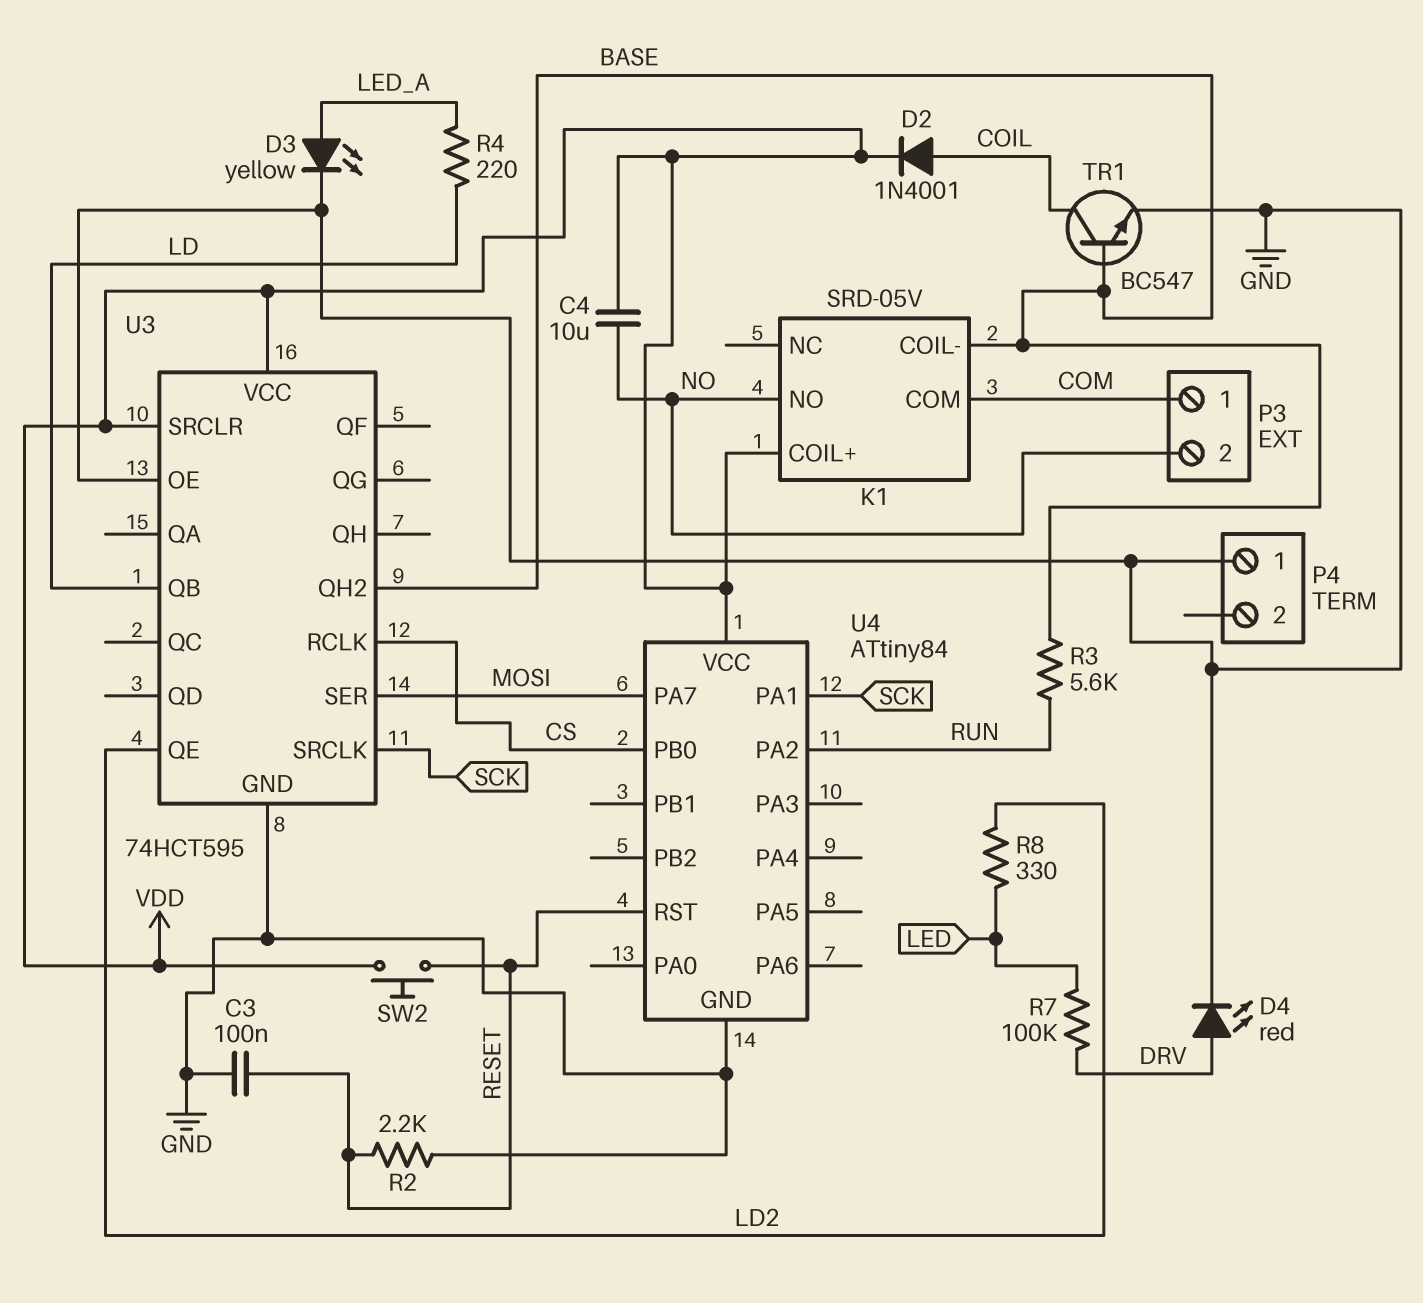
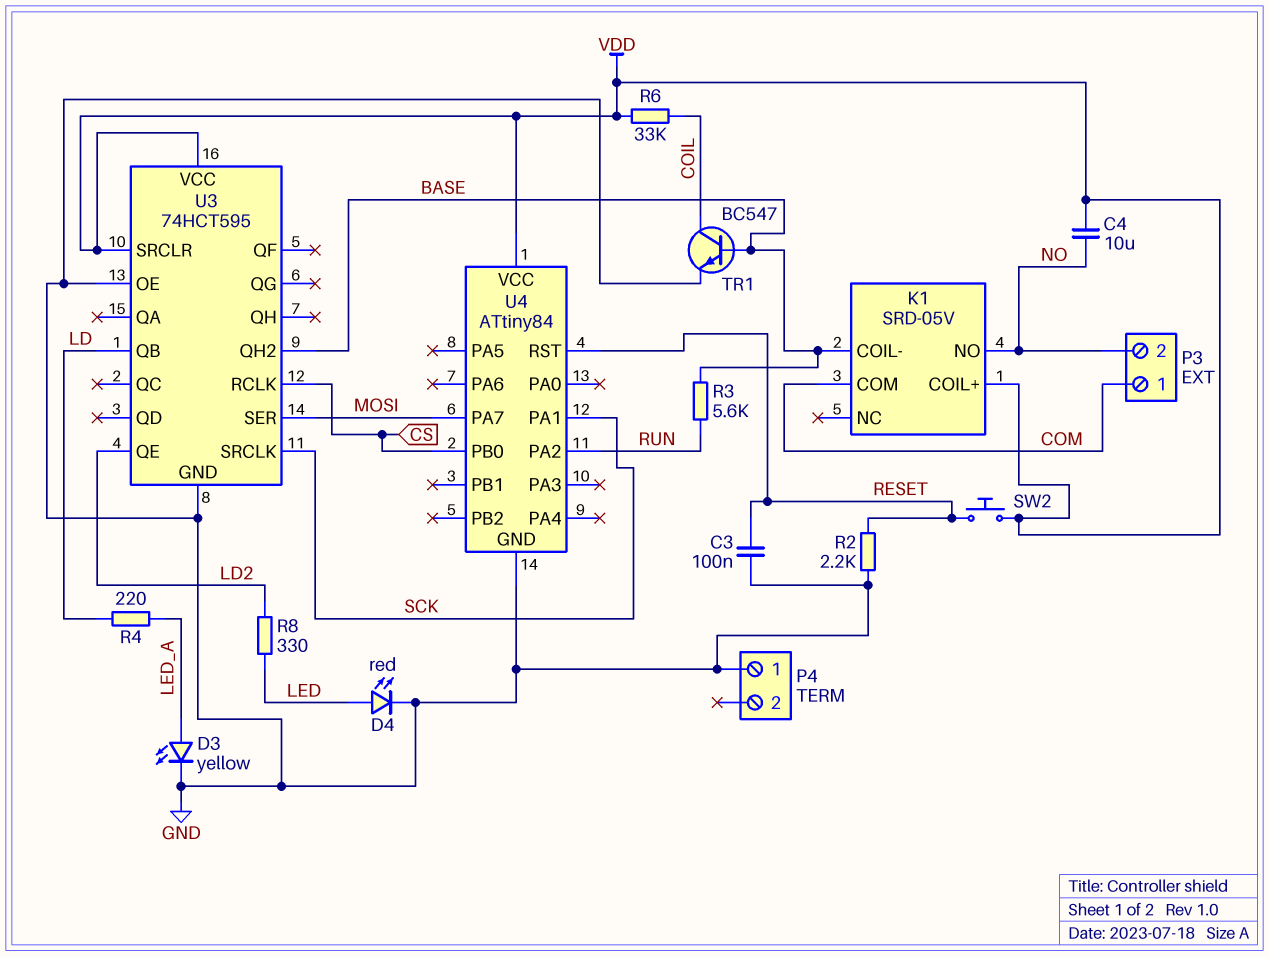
D2: diode 1N4001 (A COIL, K VDD) -> none
D4: LED red (A DRV, K GND) -> LED red (A LED, K GND)
R6: none -> 33k (COIL, VDD)
R7: 100k (DRV, LED) -> none

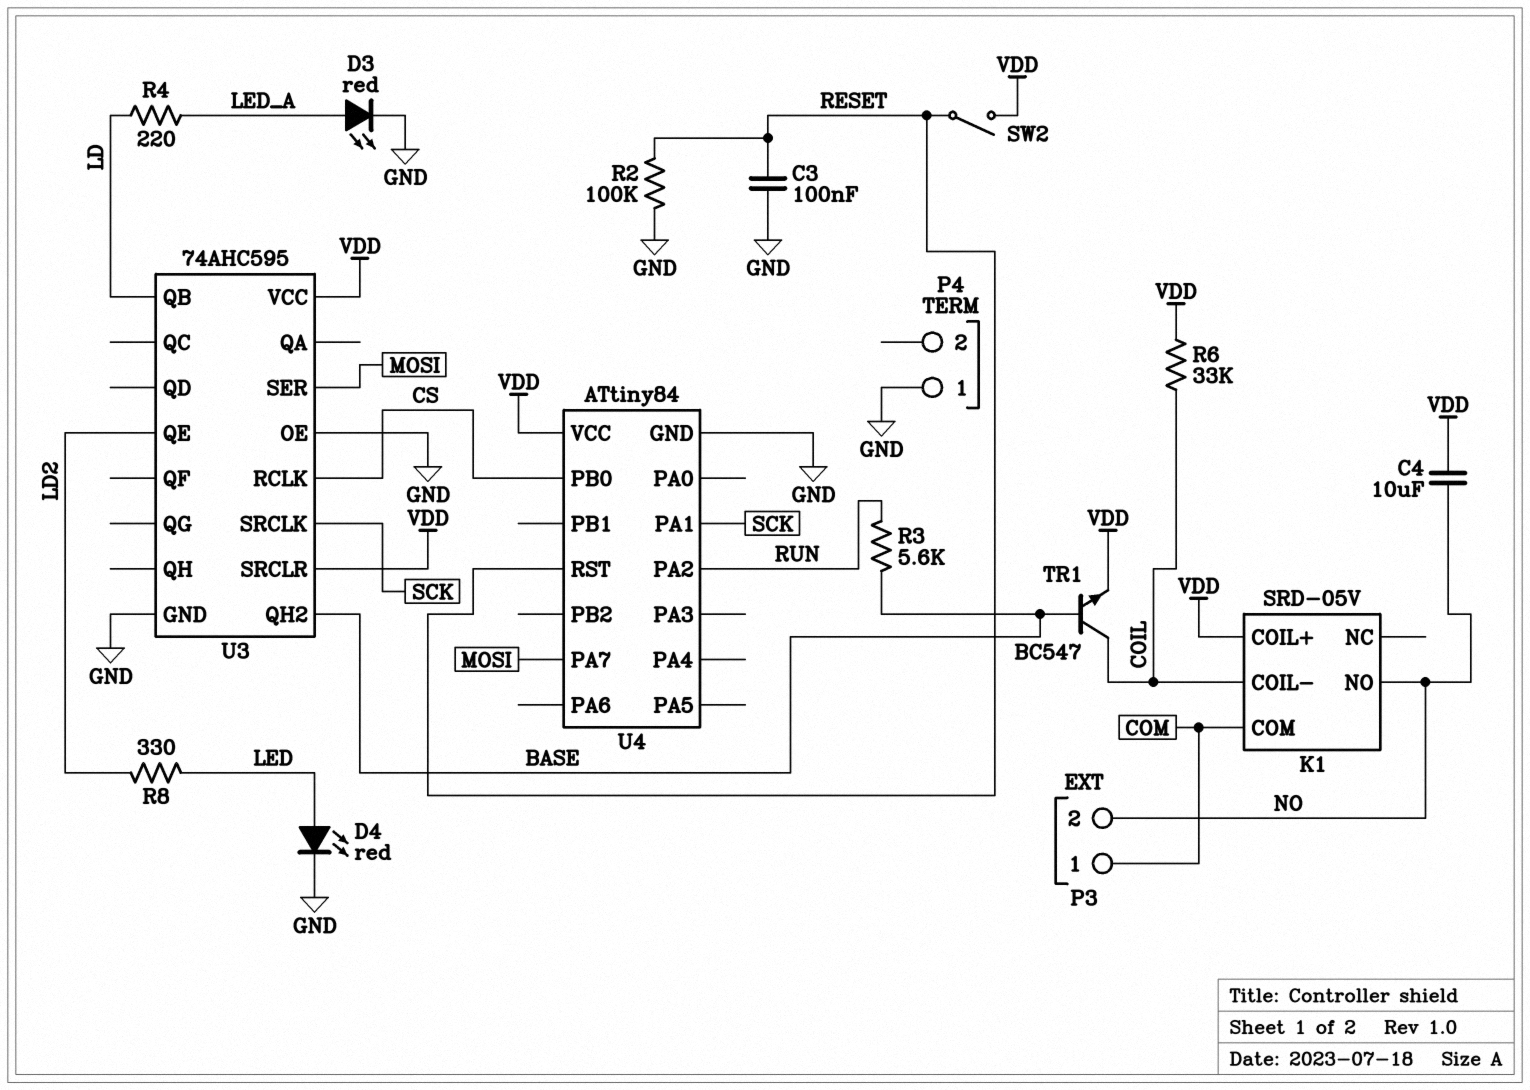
D3: LED yellow (A LED_A, K GND) -> LED red (A LED_A, K GND)
K1 pin COIL-: BASE -> COIL
R2: 2.2k (GND, RESET) -> 100k (GND, RESET)
SW2: button (RESET, VDD) -> switch (RESET, VDD)
TR1: NPN BC547 (B BASE, C COIL, E GND) -> NPN BC547 (B BASE, C COIL, E VDD)
U3: 74HCT595 -> 74AHC595

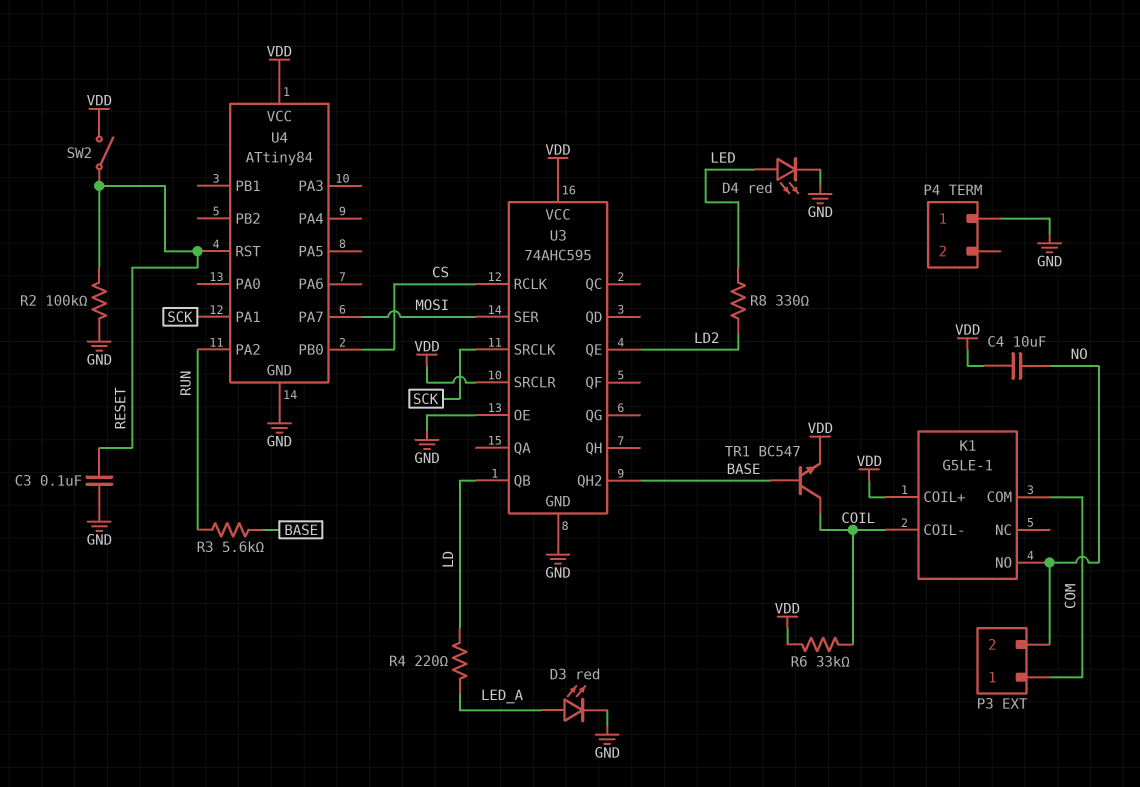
K1: SRD-05V -> G5LE-1

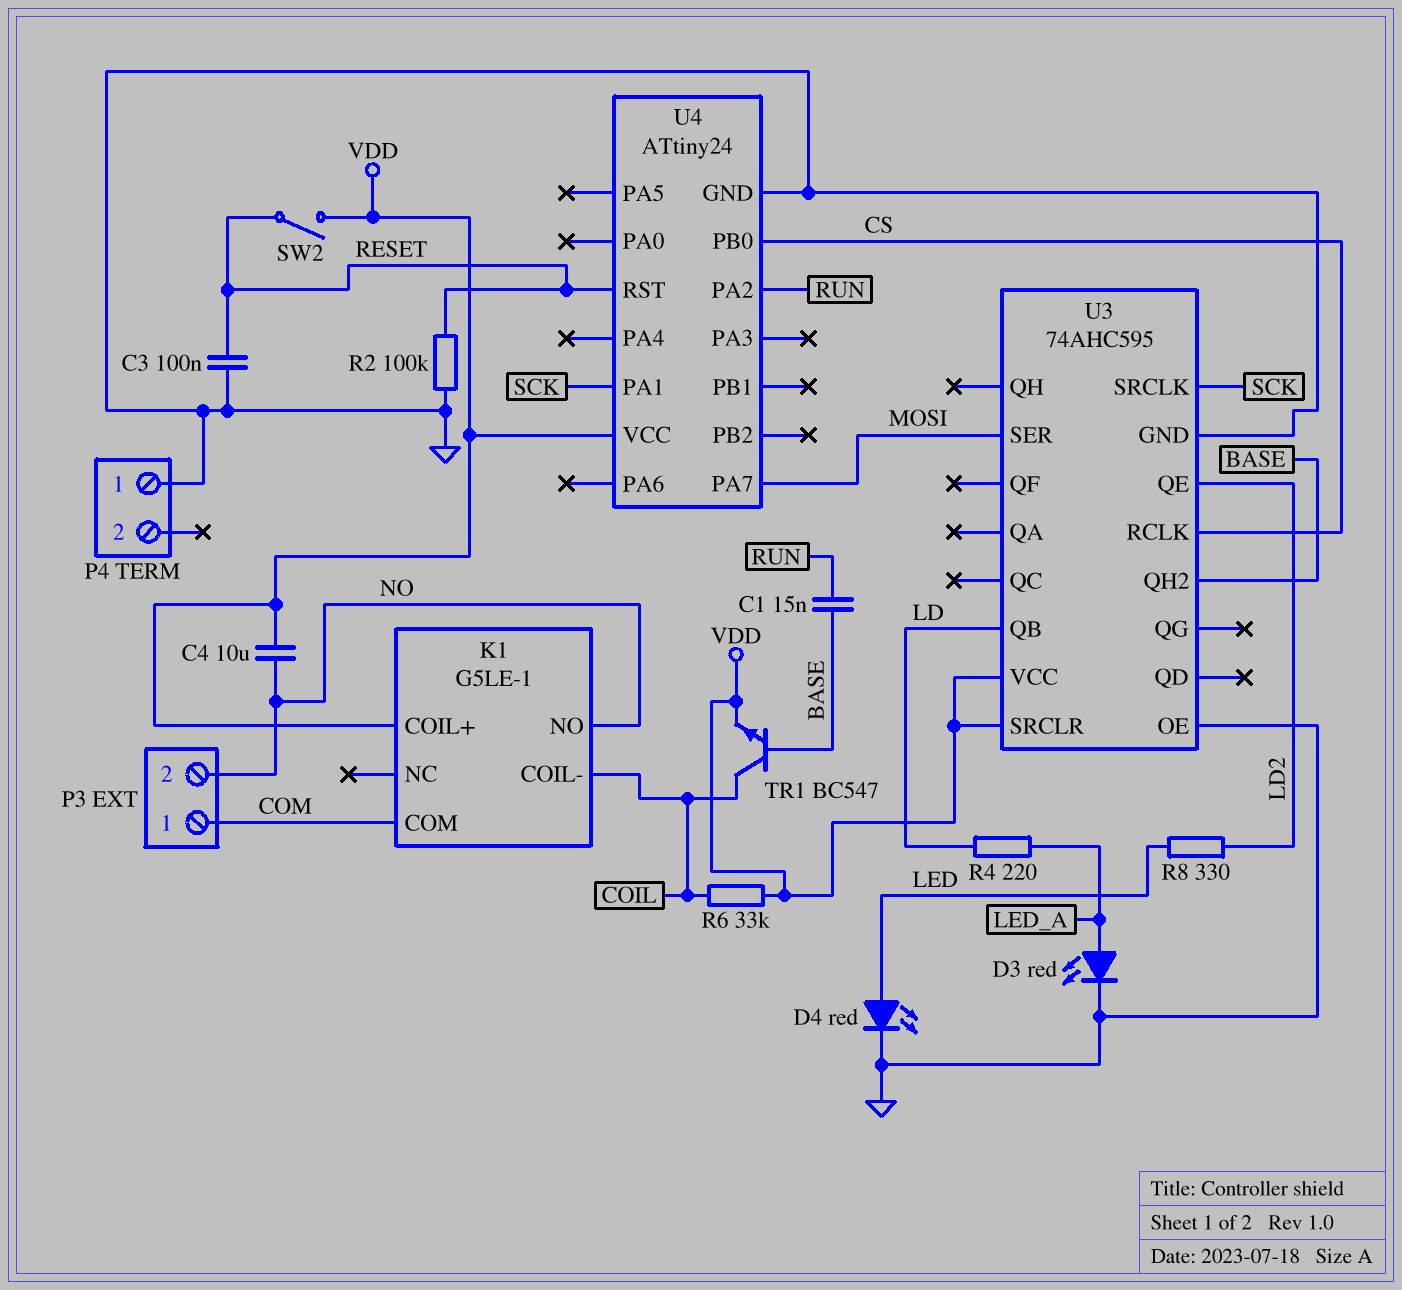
C1: none -> 15nF (BASE, RUN)
R3: 5.6k (BASE, RUN) -> none
U4: ATtiny84 -> ATtiny24

